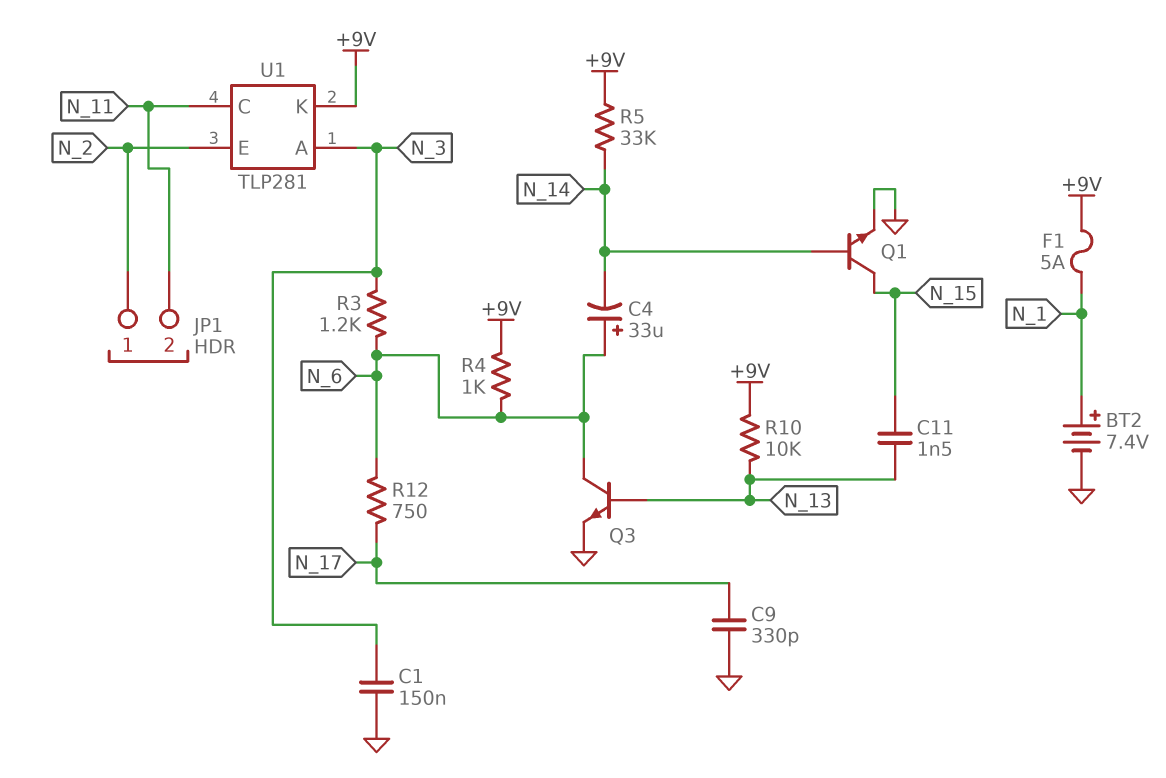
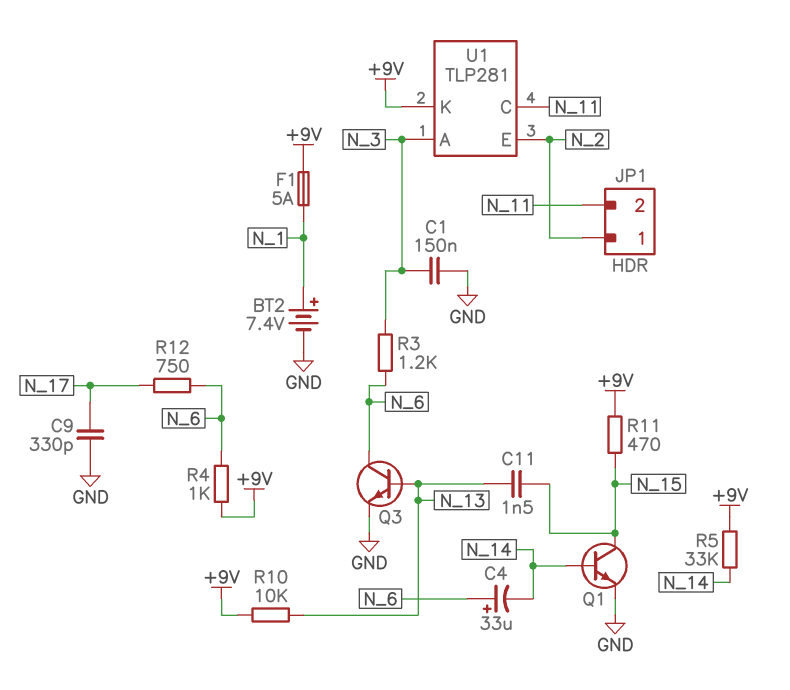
R11: none -> 470 (+9V, N_15)

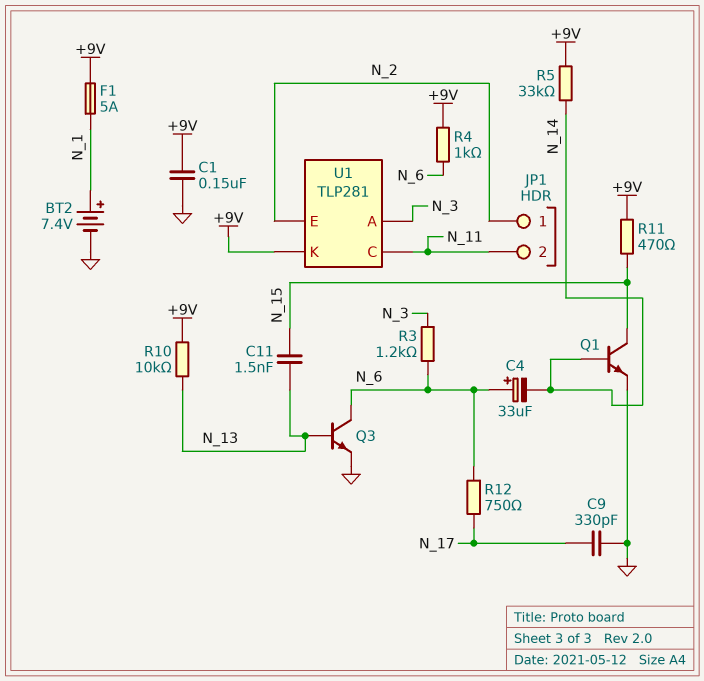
C1: 150nF (GND, N_3) -> 150nF (+9V, GND)

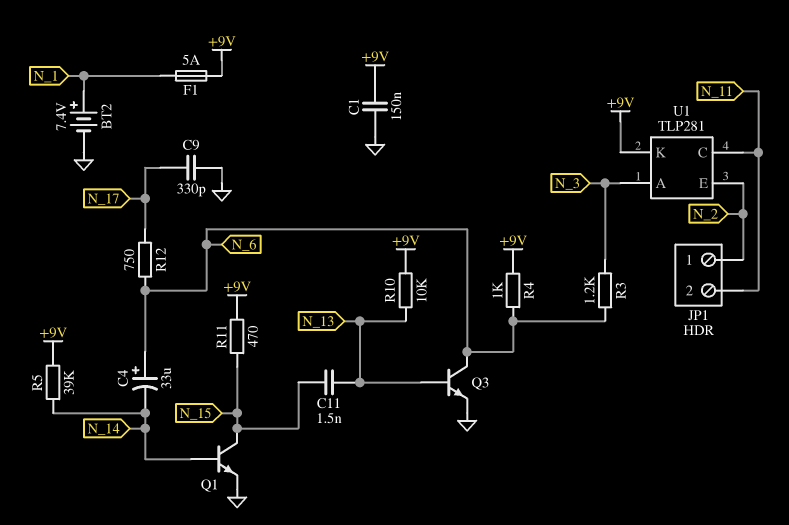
R5: 33k (+9V, N_14) -> 39k (+9V, N_14)

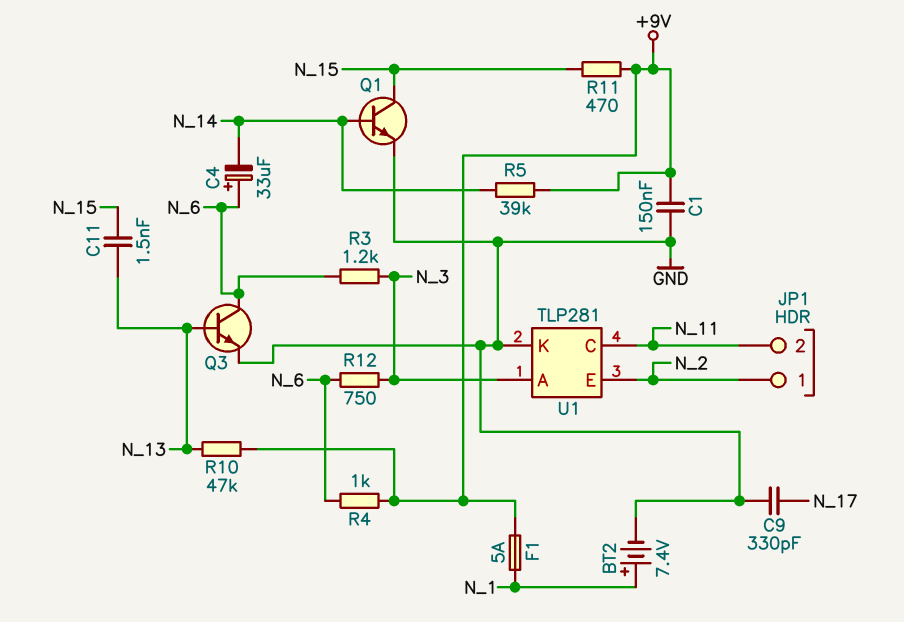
R10: 10k (+9V, N_13) -> 47k (+9V, N_13)
R12: 750 (N_6, N_17) -> 750 (N_3, N_6)
U1 pin K: +9V -> GND

